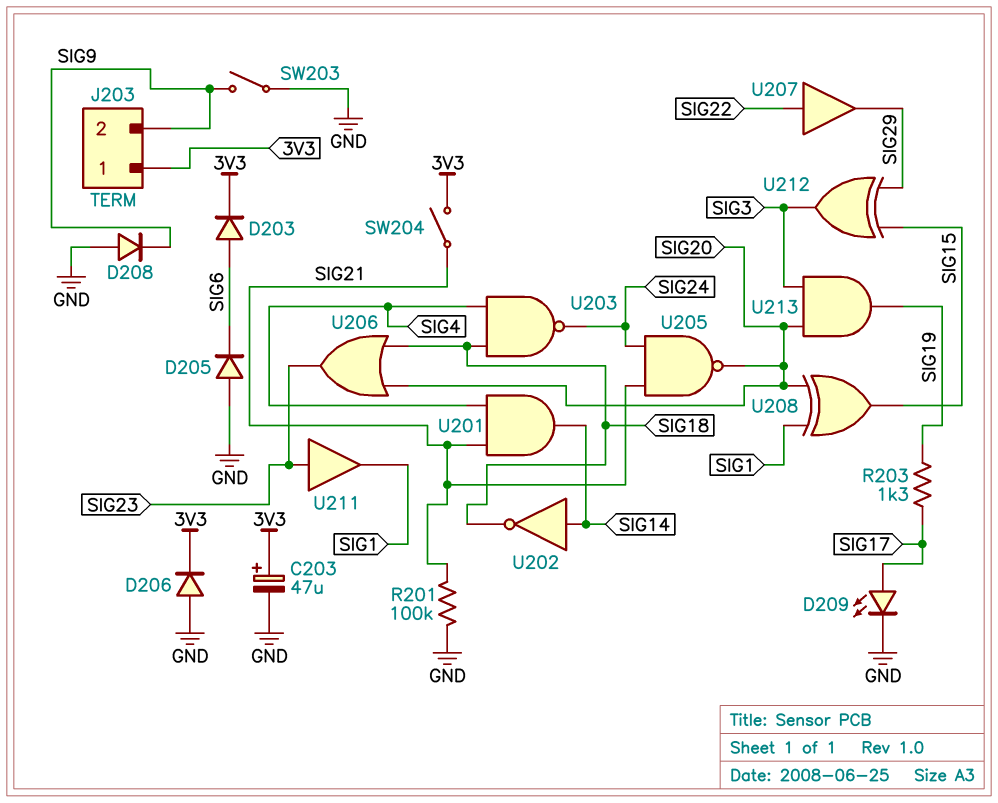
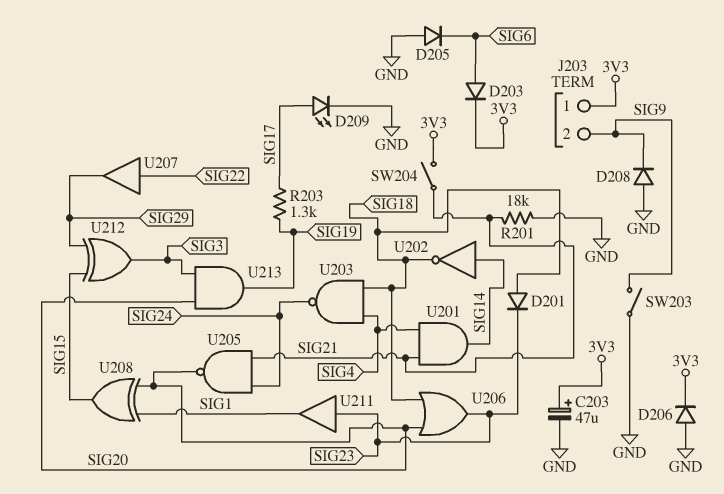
D201: none -> diode (A SIG18, K SIG23)
R201: 100k (GND, SIG21) -> 18k (GND, SIG21)

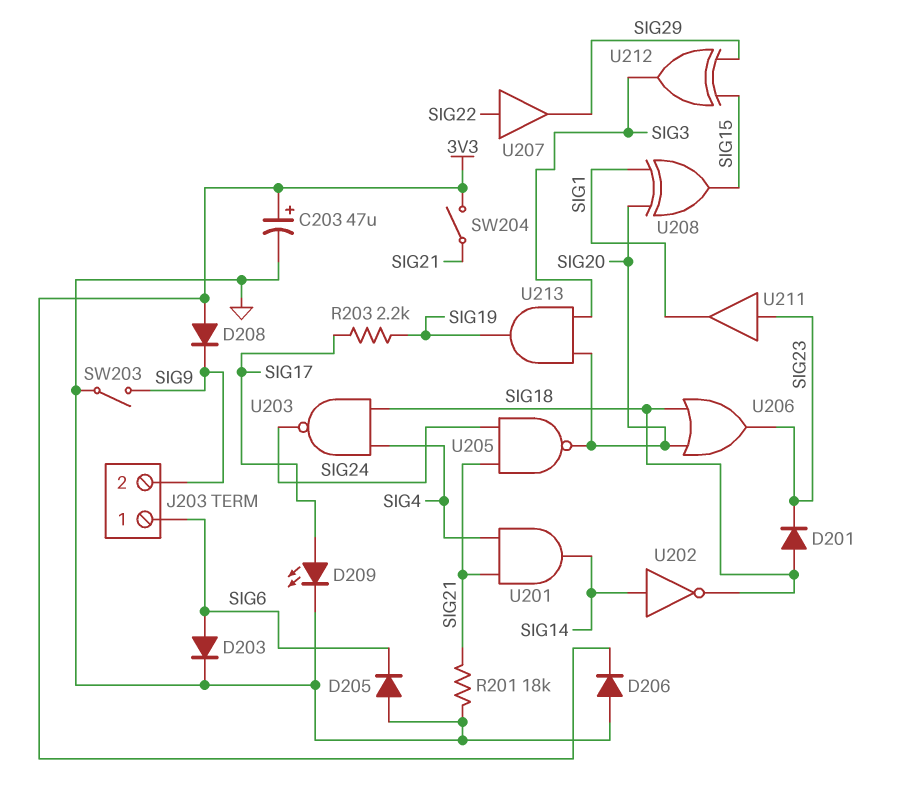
D203: diode (A SIG6, K 3V3) -> diode (A SIG6, K GND)
D208: diode (A GND, K SIG9) -> diode (A 3V3, K SIG9)
J203 pin 1: 3V3 -> SIG6
R203: 1.3k (SIG17, SIG19) -> 2.2k (SIG17, SIG19)

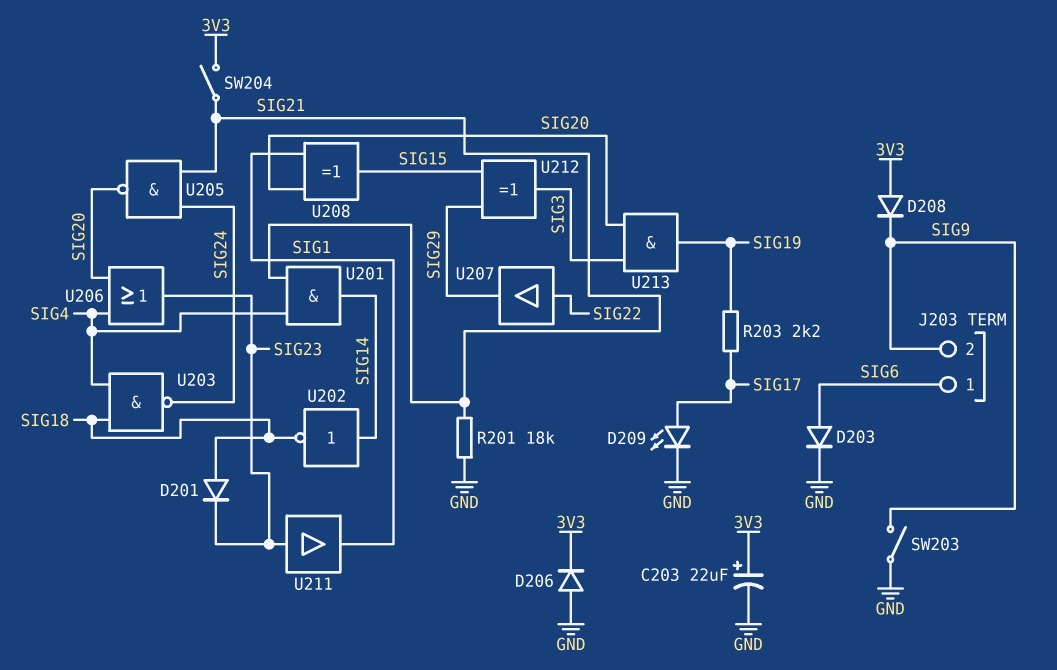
C203: 47uF (plus 3V3, minus GND) -> 22uF (plus 3V3, minus GND)
D205: diode (A GND, K SIG6) -> none
U206: OR (in SIG18, in SIG20, out SIG23) -> OR (in SIG4, in SIG20, out SIG23)

